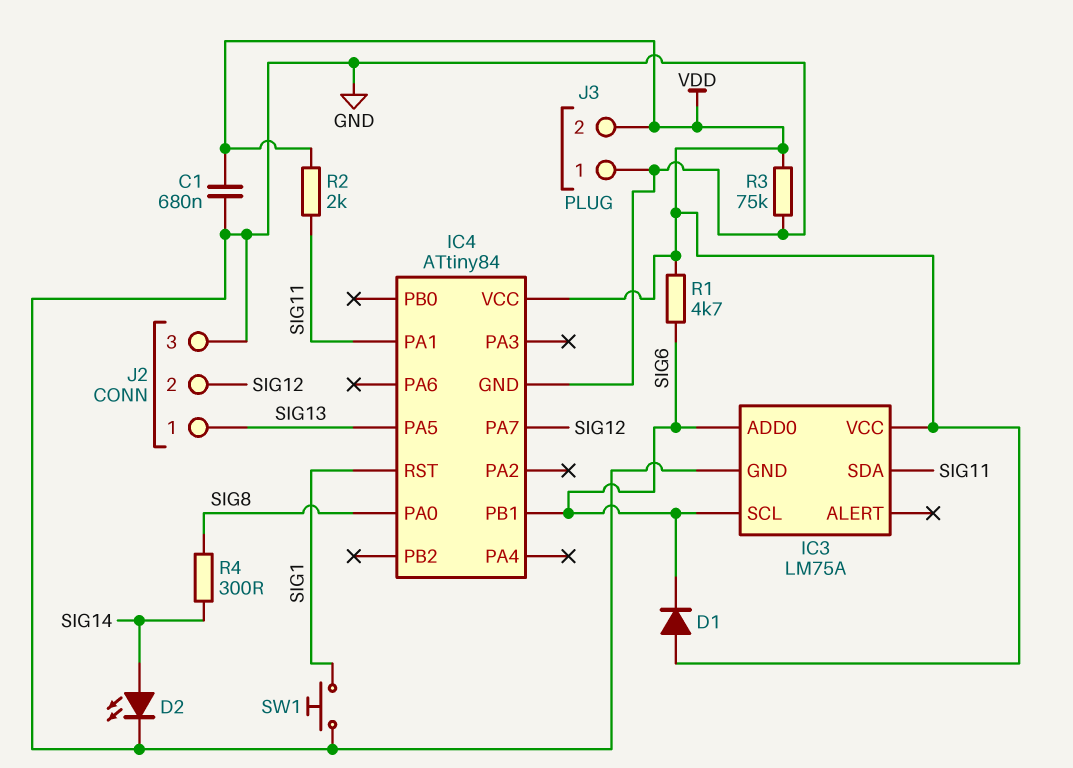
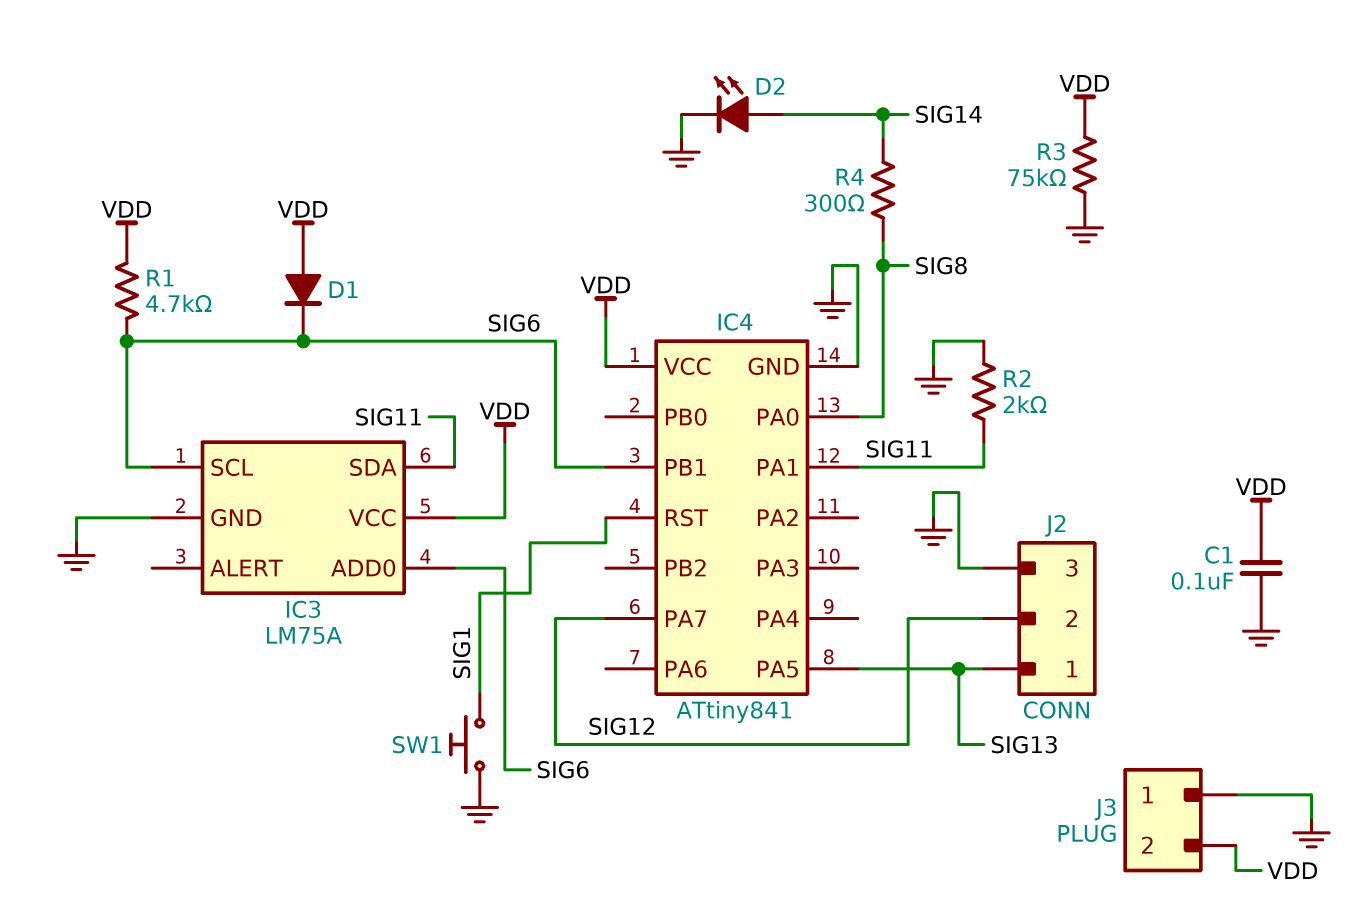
C1: 680nF (GND, VDD) -> 100nF (GND, VDD)
IC4: ATtiny84 -> ATtiny841
R2: 2k (SIG11, VDD) -> 2k (GND, SIG11)

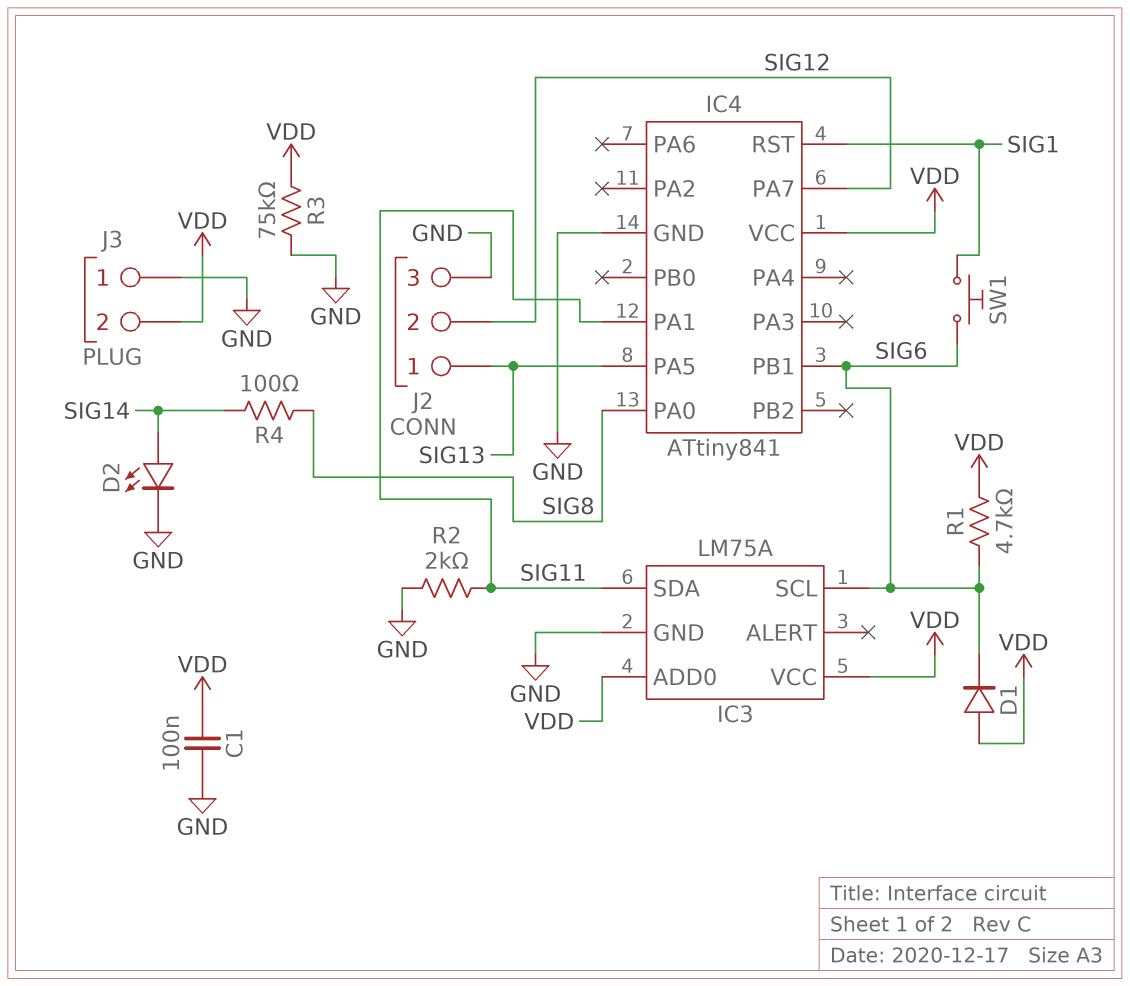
IC3 pin ADD0: SIG6 -> VDD
R4: 300 (SIG8, SIG14) -> 100 (SIG8, SIG14)
SW1: button (GND, SIG1) -> button (SIG1, SIG6)

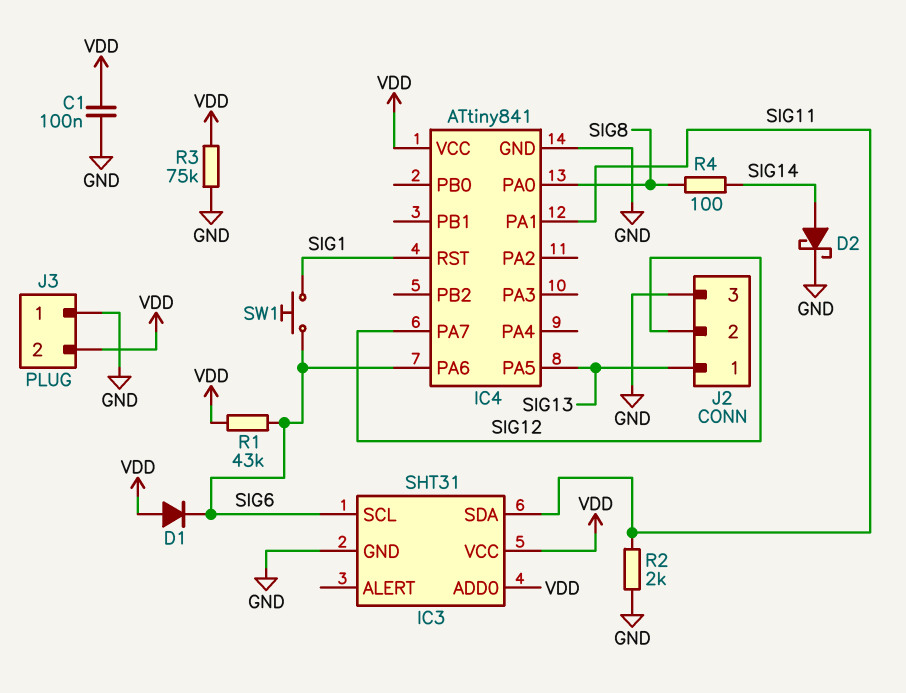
D2: LED (A SIG14, K GND) -> schottky (A SIG14, K GND)
IC3: LM75A -> SHT31
IC4 pin PA6: none -> SIG6
IC4 pin PB1: SIG6 -> none
R1: 4.7k (SIG6, VDD) -> 43k (SIG6, VDD)

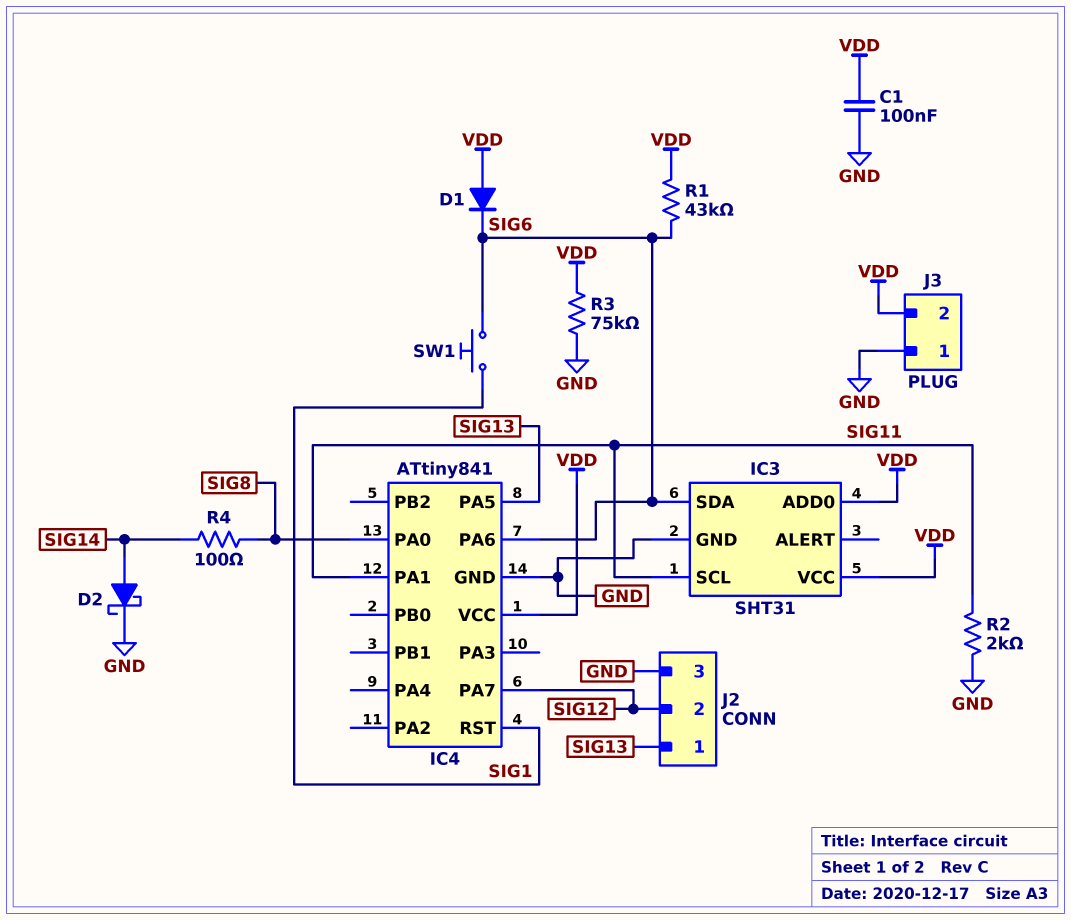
IC3 pin SCL: SIG6 -> SIG11
IC3 pin SDA: SIG11 -> SIG6

